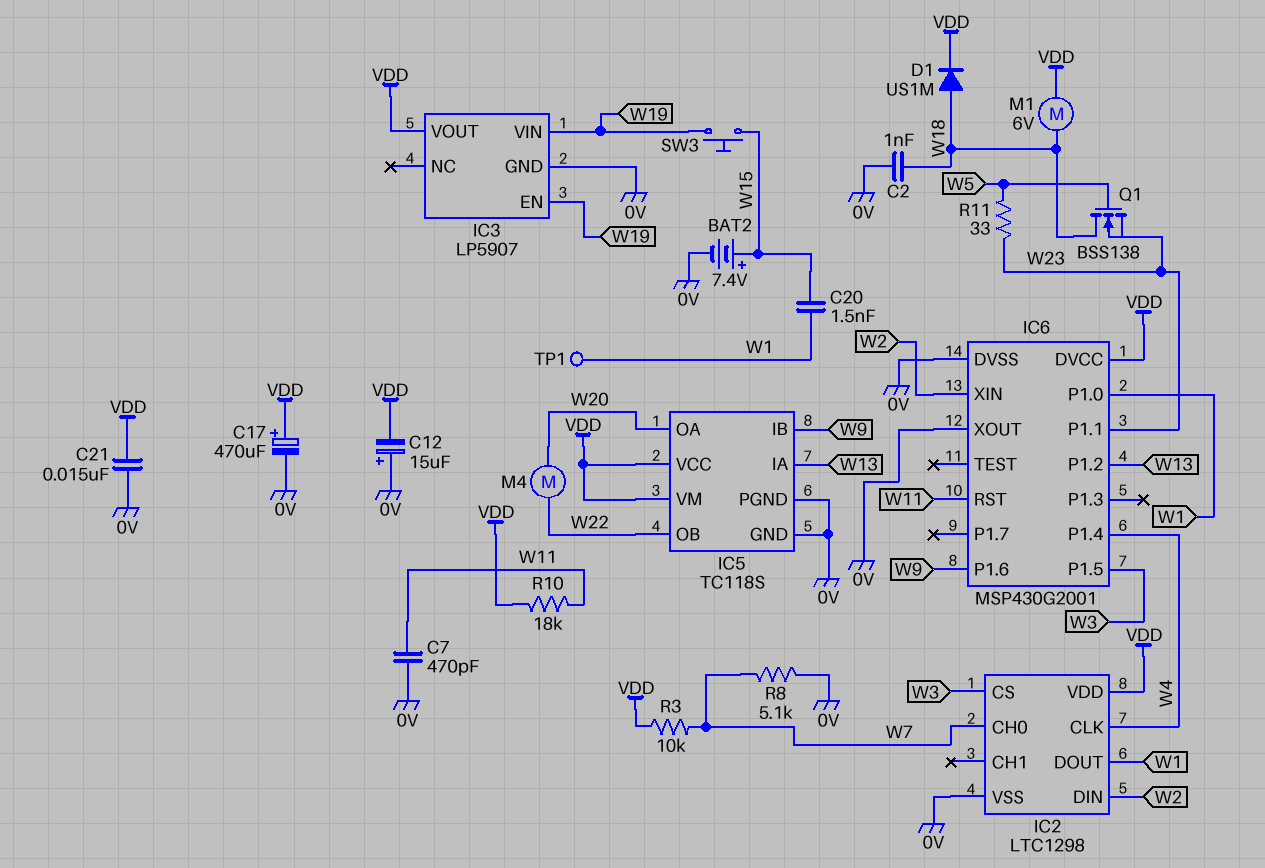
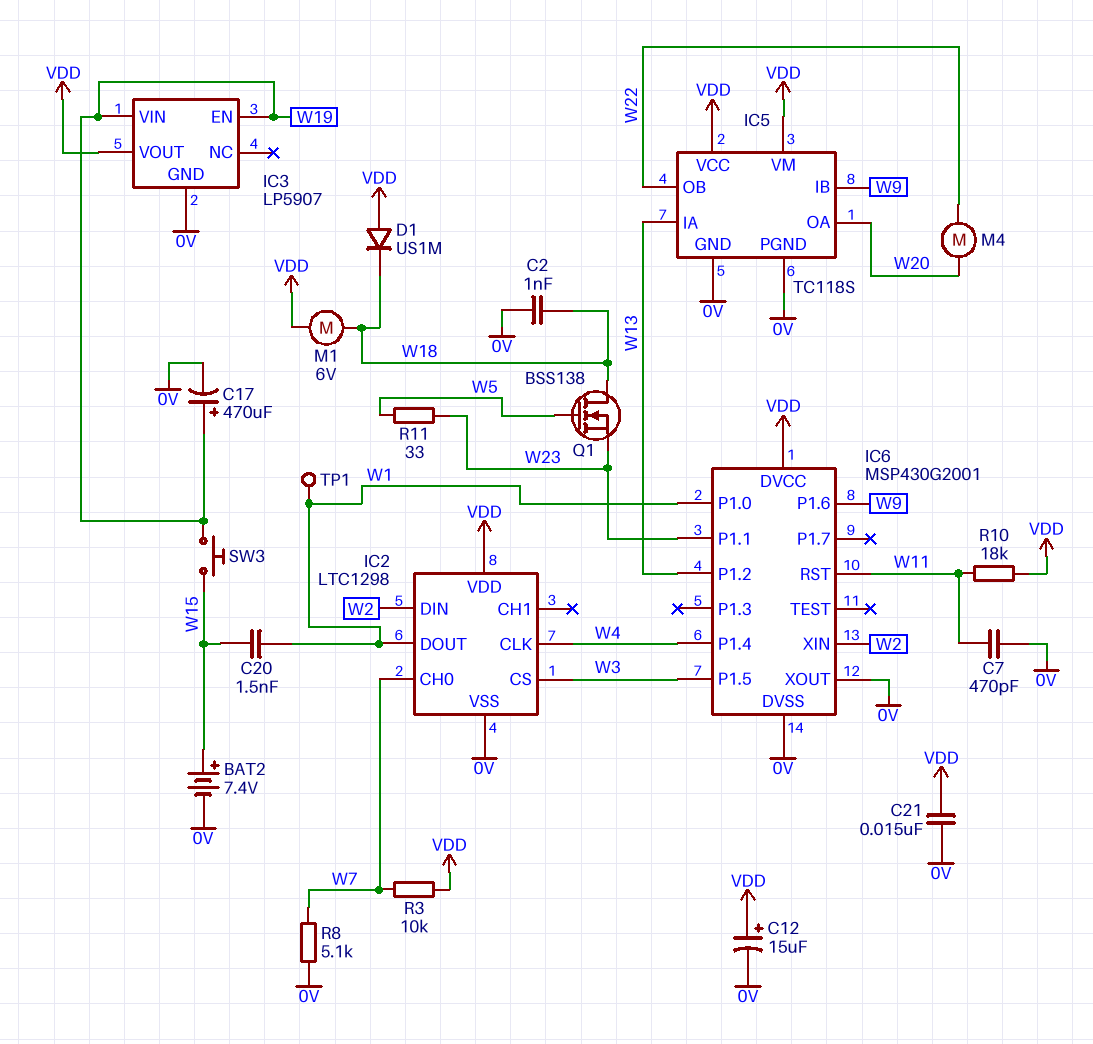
C12: 15uF (plus 0V, minus VDD) -> 15uF (plus VDD, minus 0V)
C17: 470uF (plus VDD, minus 0V) -> 470uF (plus W19, minus 0V)
D1: diode US1M (A W18, K VDD) -> diode US1M (A VDD, K W18)

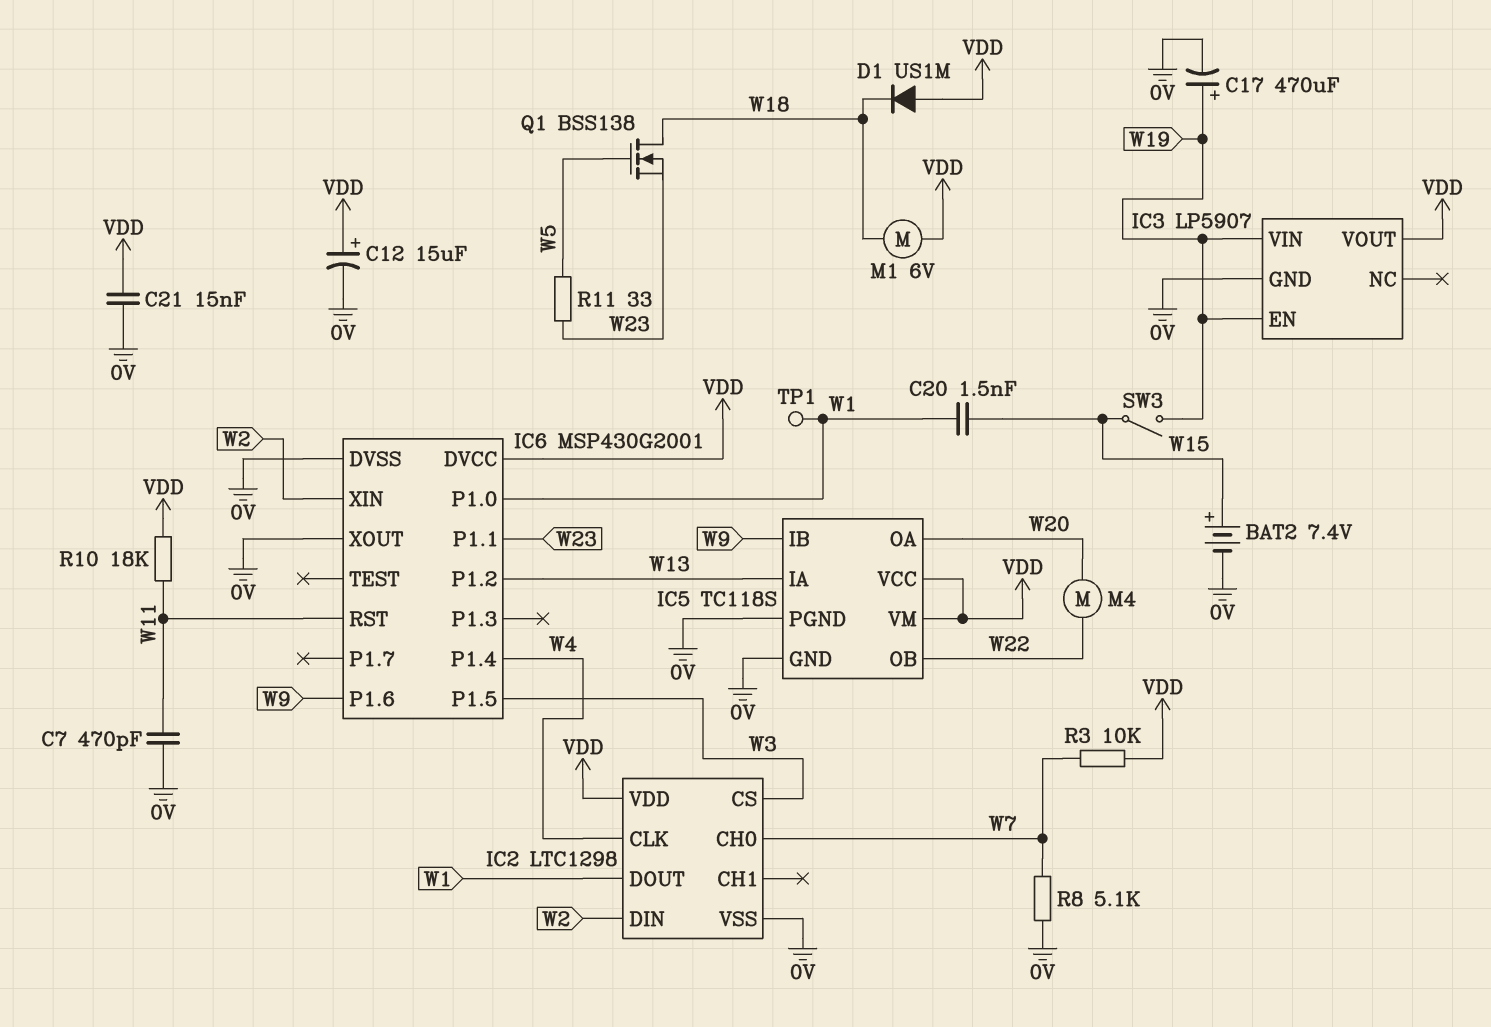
C2: 1nF (0V, W18) -> none
SW3: button (W15, W19) -> switch (W15, W19)

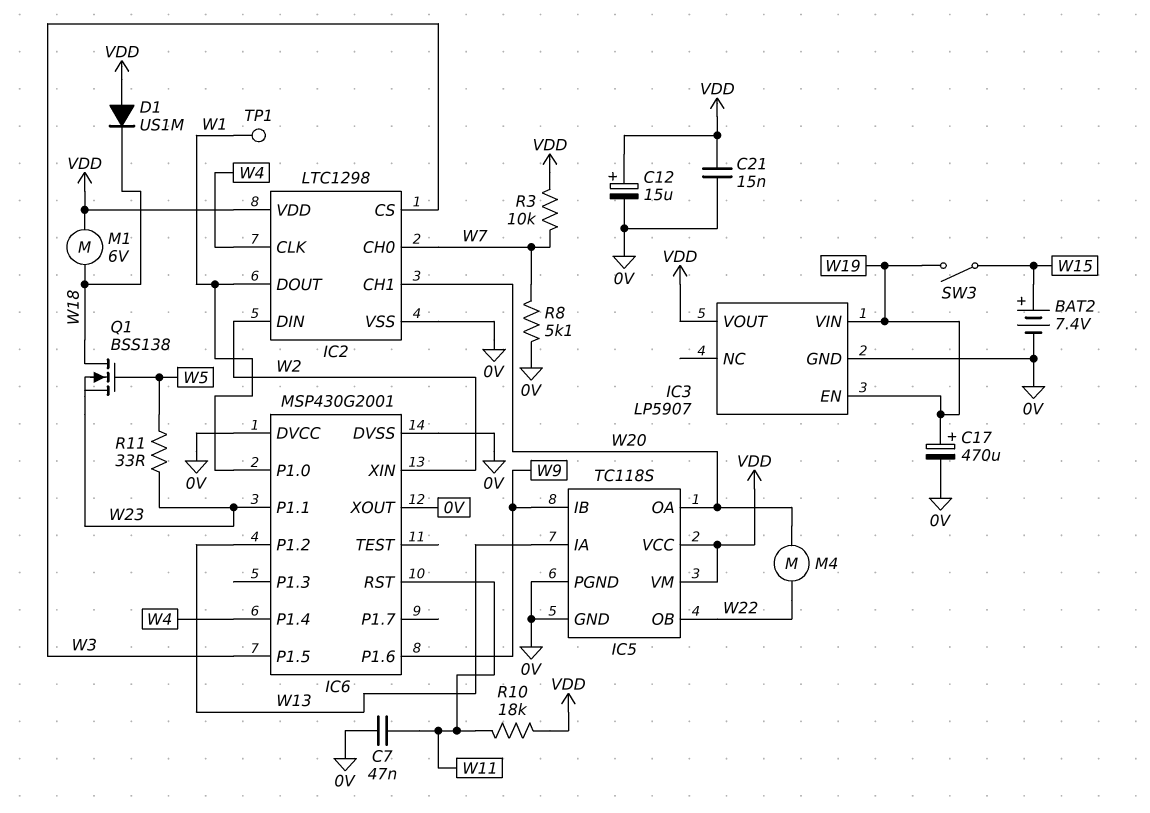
C7: 470pF (0V, W11) -> 47nF (0V, W11)
C20: 1.5nF (W1, W15) -> none
IC2 pin CH1: none -> W20
IC6 pin DVCC: VDD -> 0V

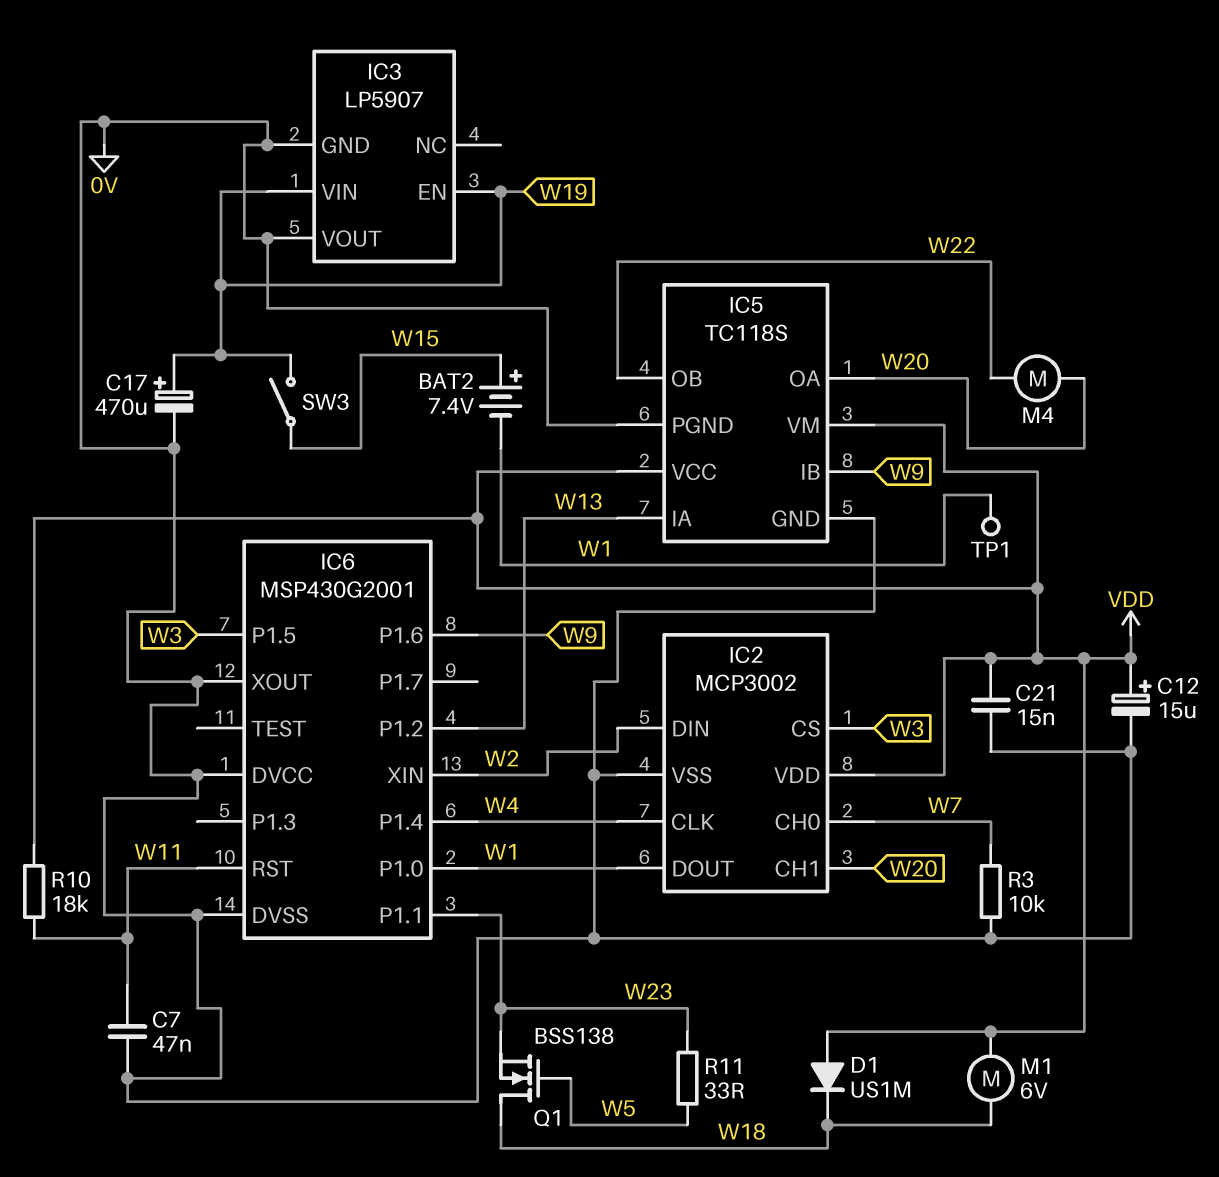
BAT2: 7.4V (plus W15, minus 0V) -> 7.4V (plus W15, minus W1)
IC2: LTC1298 -> MCP3002
IC3 pin VOUT: VDD -> 0V
R3: 10k (VDD, W7) -> 10k (0V, W7)
R8: 5.1k (0V, W7) -> none

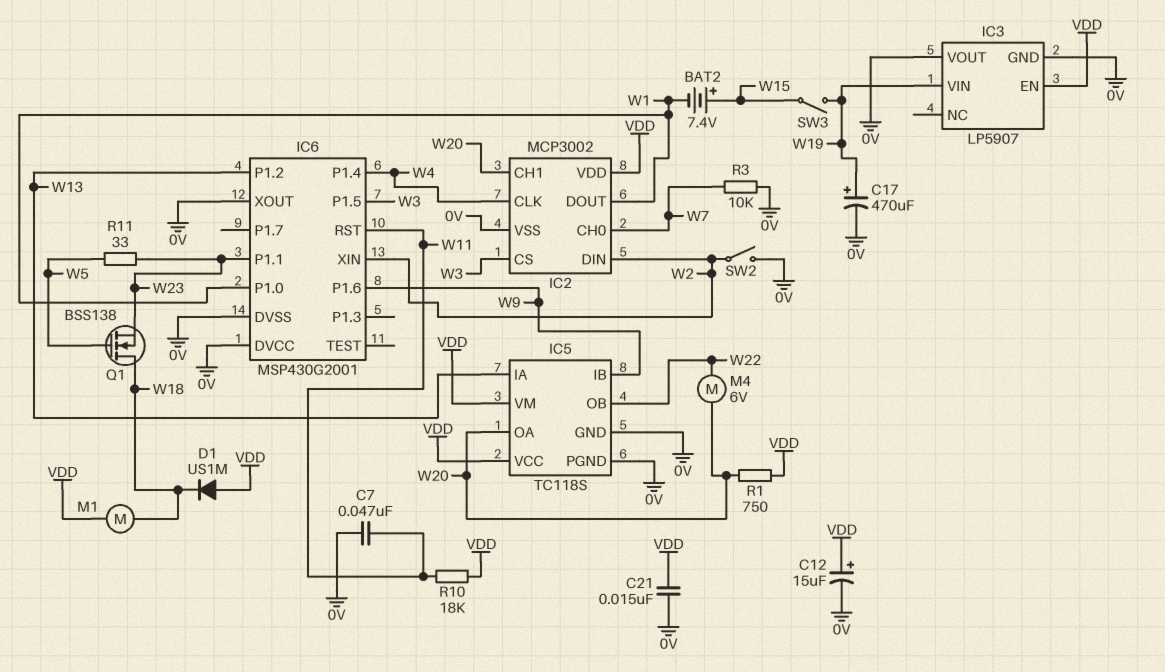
IC3 pin EN: W19 -> VDD
M1: motor 6V (VDD, W18) -> motor (VDD, W18)
M4: motor (W20, W22) -> motor 6V (W20, W22)
R1: none -> 750 (VDD, W20)
SW2: none -> switch (0V, W2)
TP1: test point (W1) -> none

